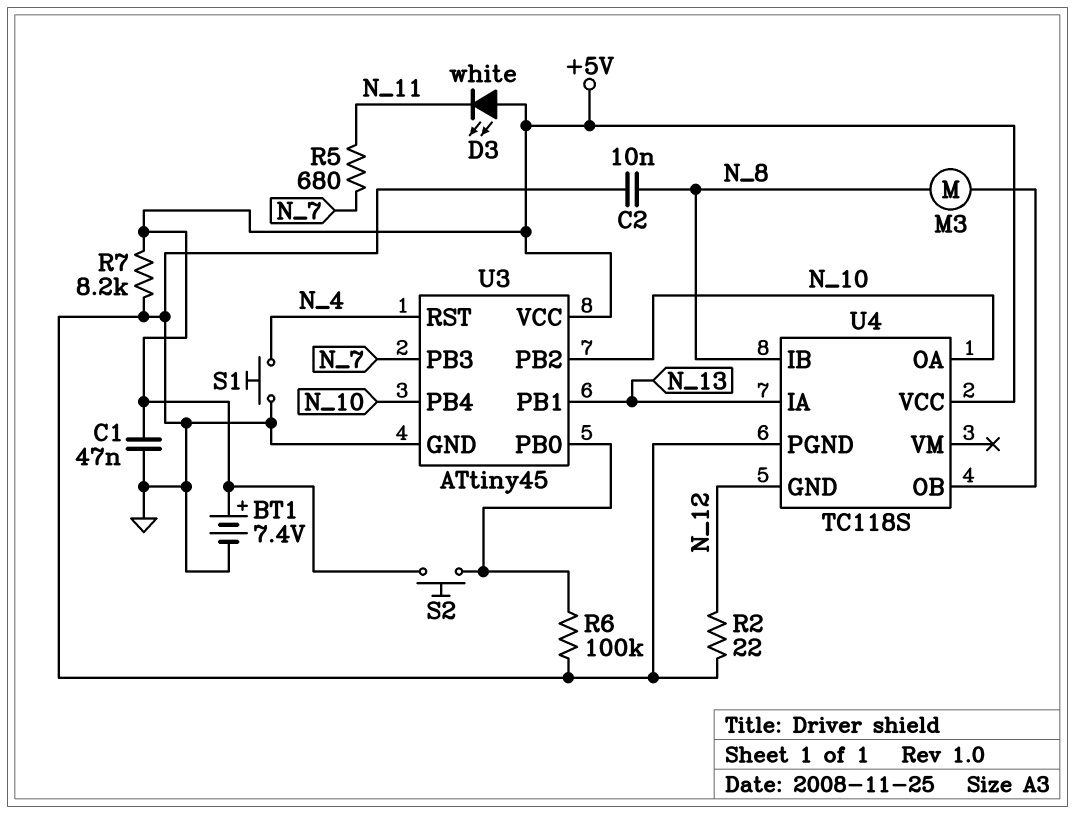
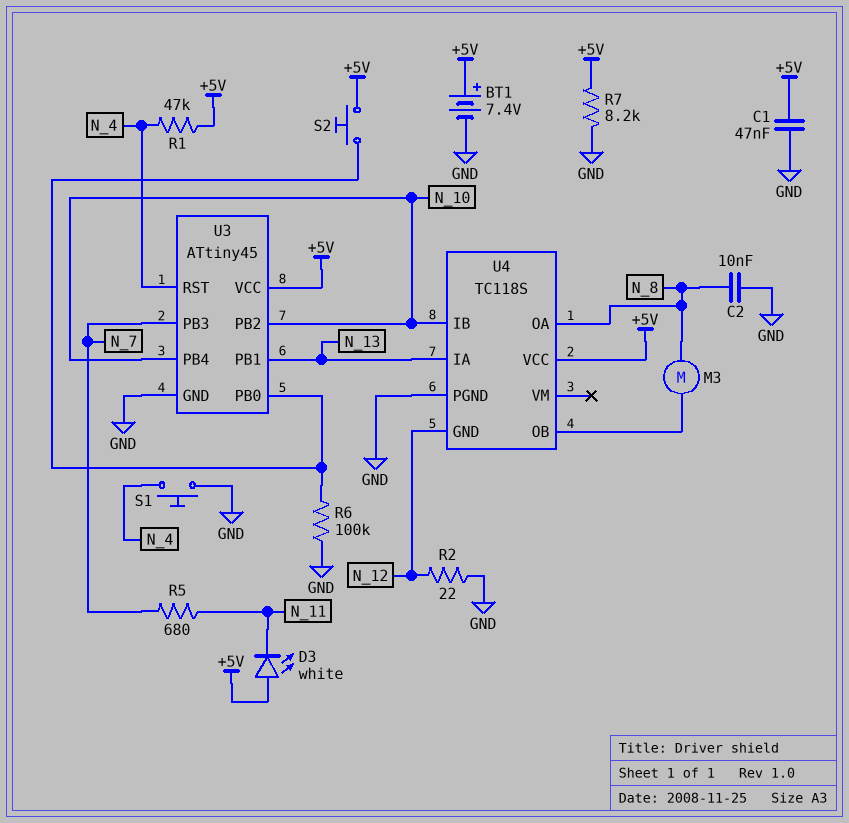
R1: none -> 47k (+5V, N_4)
U4 pin IB: N_8 -> N_10
U4 pin OA: N_10 -> N_8

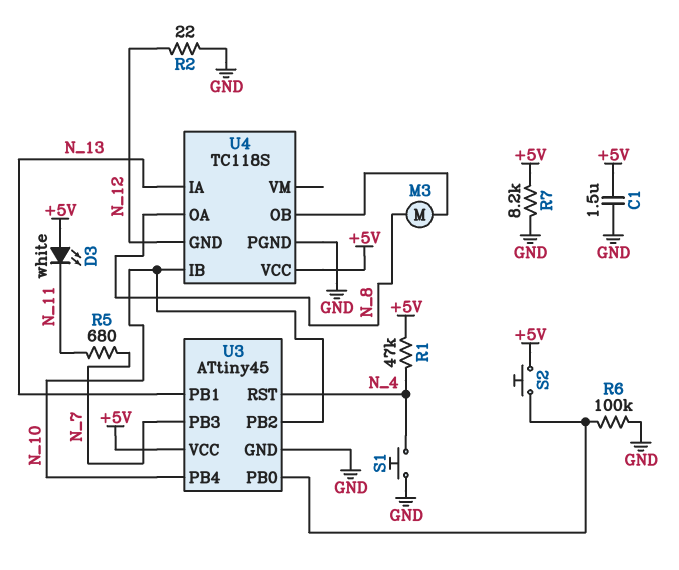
BT1: 7.4V (plus +5V, minus GND) -> none
C1: 47nF (+5V, GND) -> 1.5uF (+5V, GND)
C2: 10nF (GND, N_8) -> none

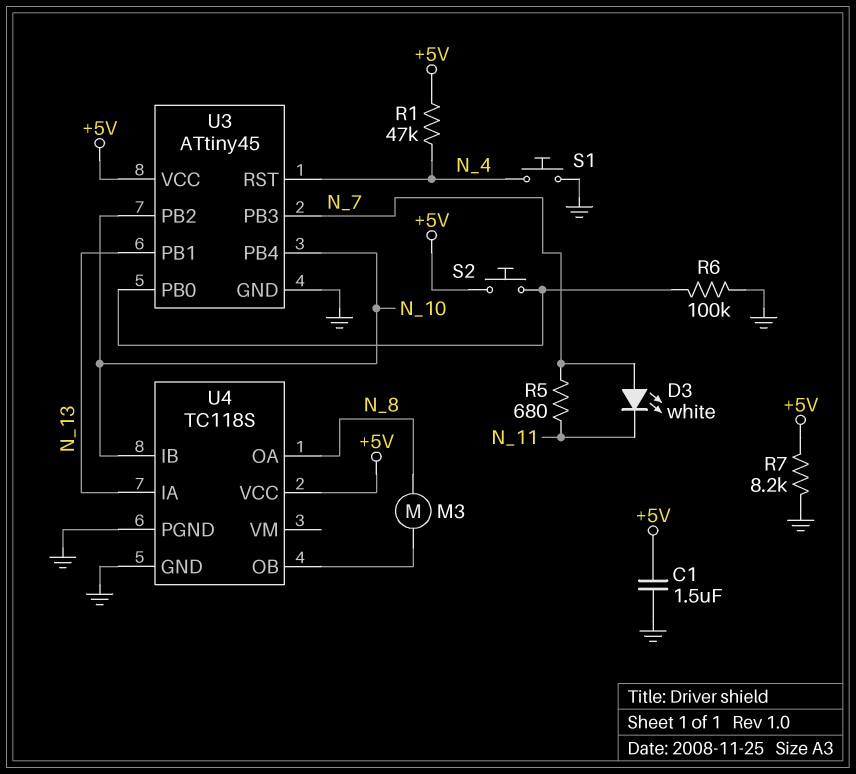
D3: LED white (A +5V, K N_11) -> LED white (A N_7, K N_11)
R2: 22 (GND, N_12) -> none
U4 pin GND: N_12 -> GND

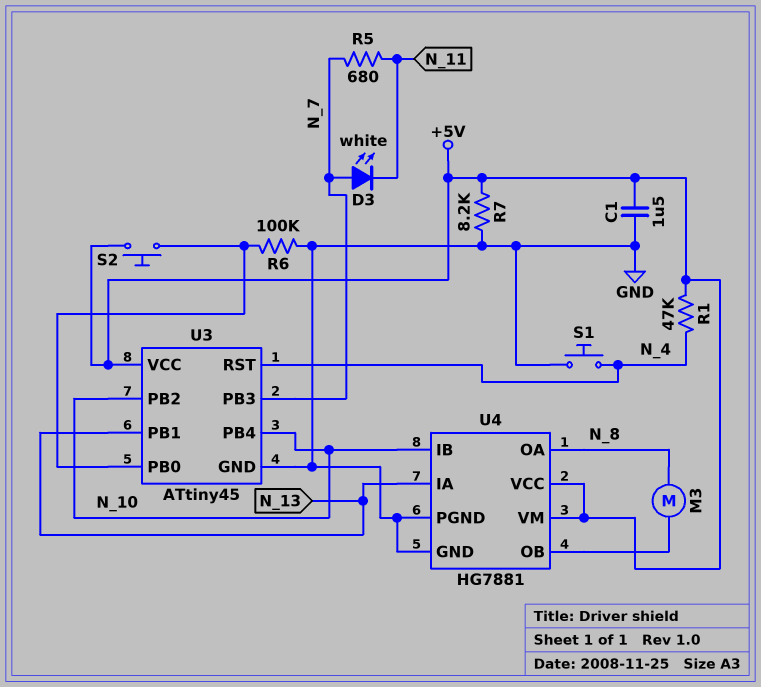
U4: TC118S -> HG7881
U4 pin VM: none -> +5V

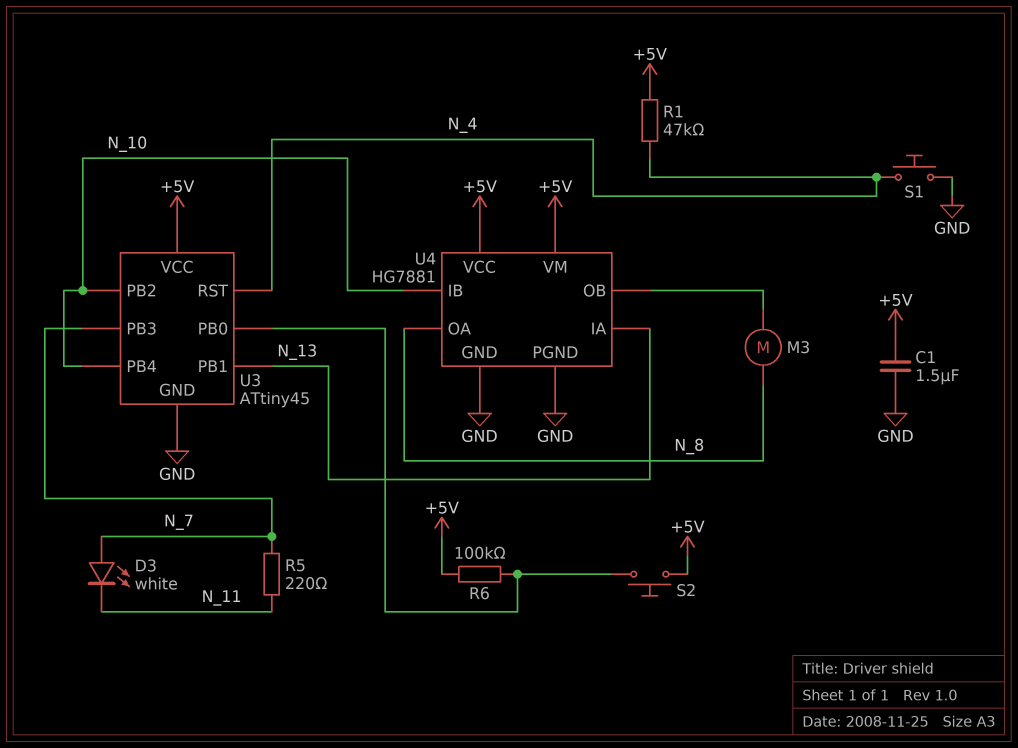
R5: 680 (N_7, N_11) -> 220 (N_7, N_11)
R6: 100k (GND, U3/PB0) -> 100k (+5V, U3/PB0)
R7: 8.2k (+5V, GND) -> none

